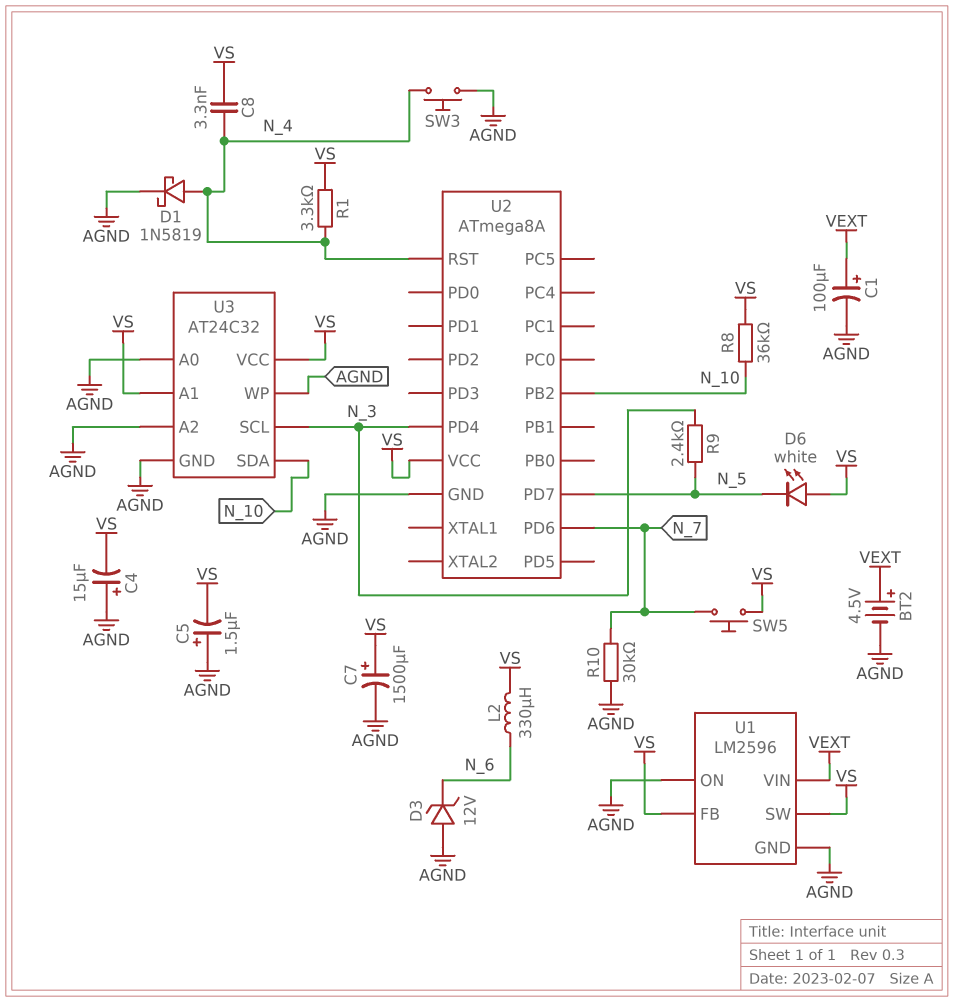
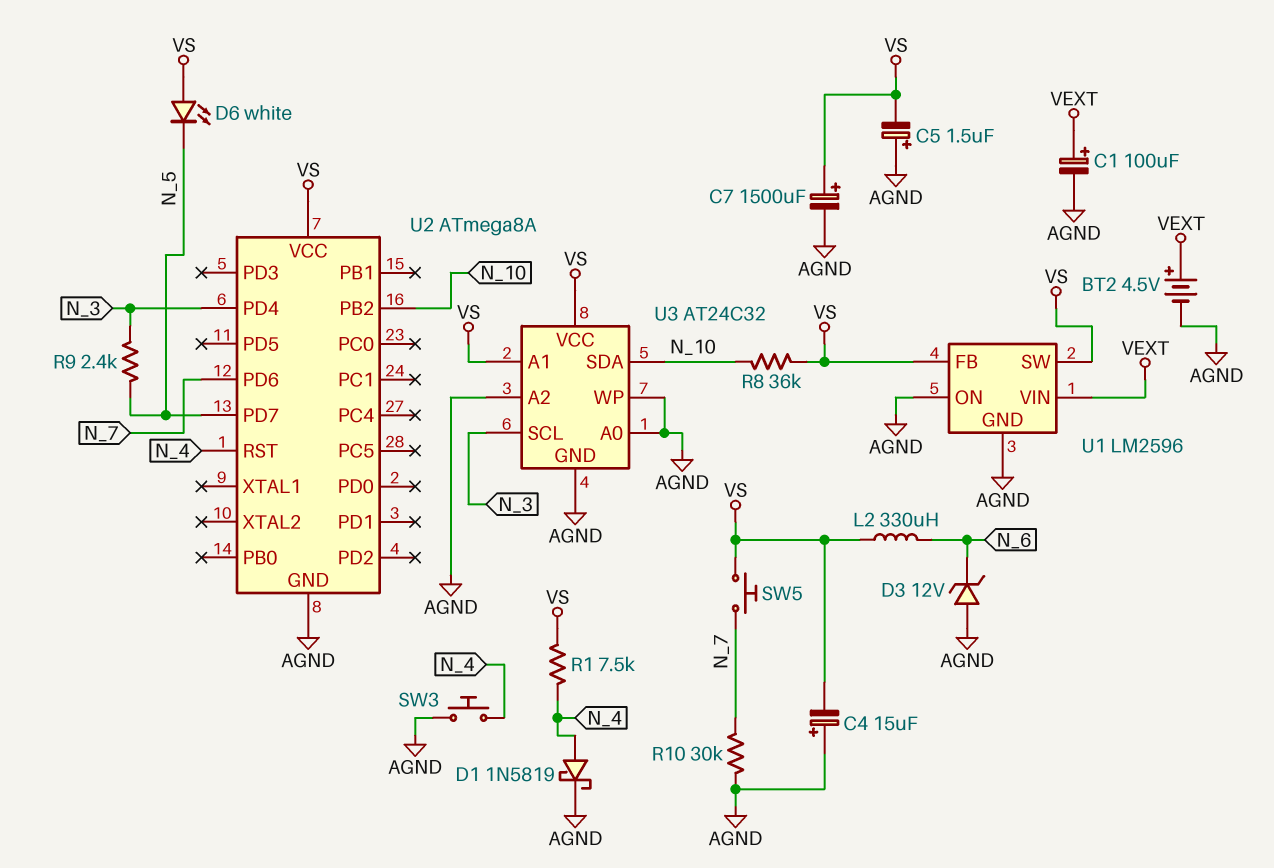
C8: 3.3nF (N_4, VS) -> none
R1: 3.3k (N_4, VS) -> 7.5k (N_4, VS)

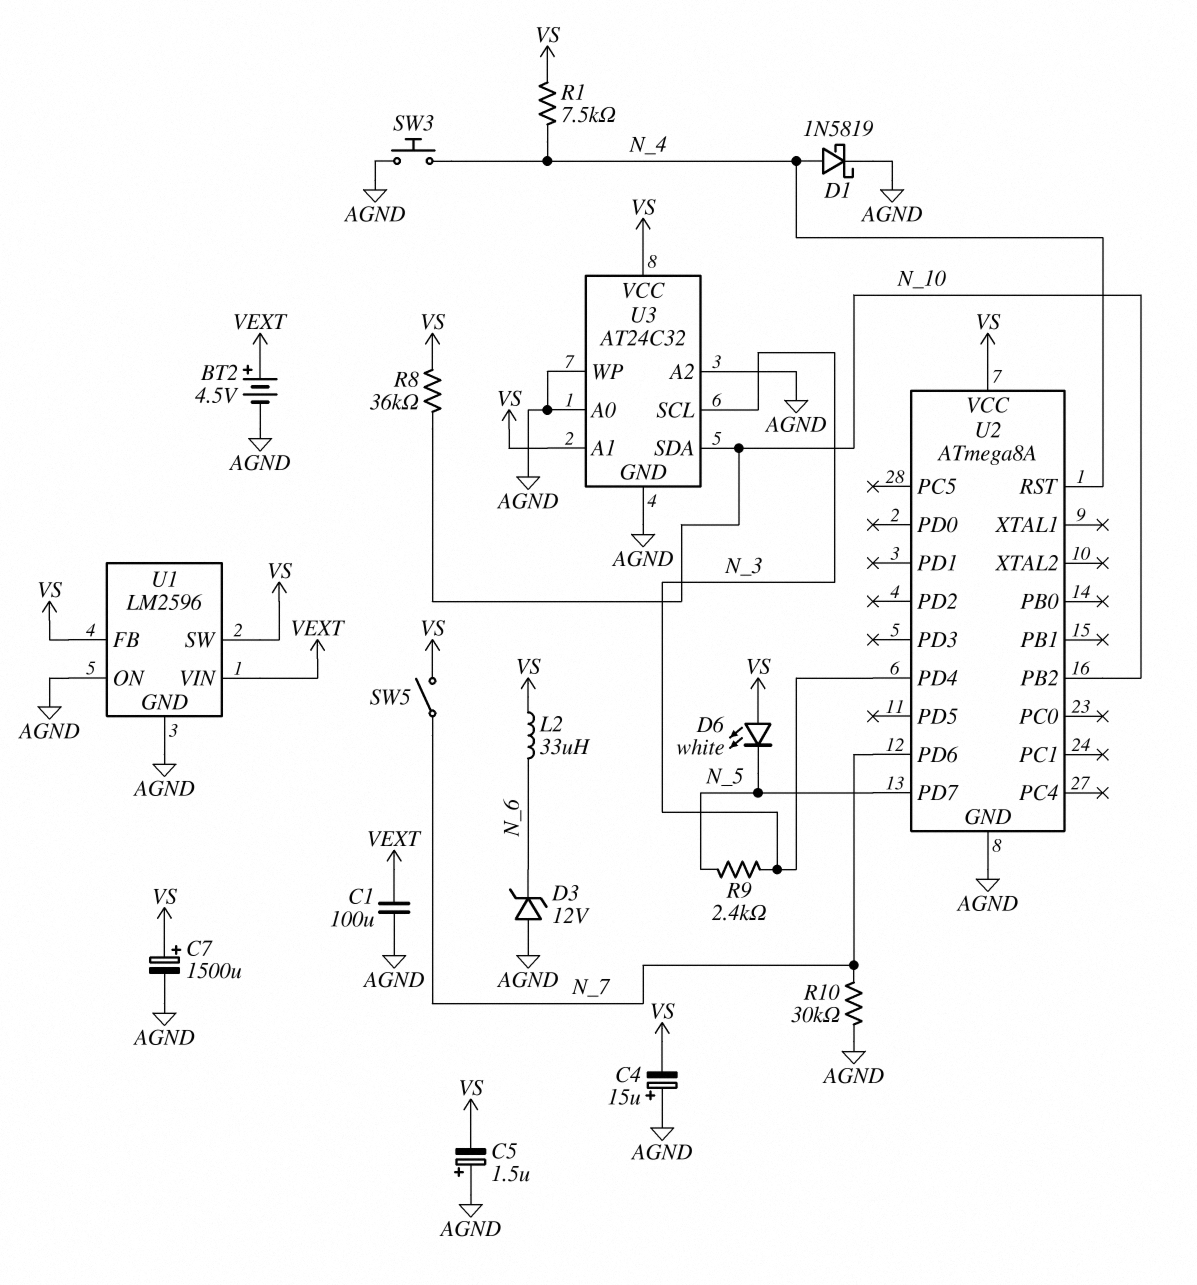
C1: 100uF (plus VEXT, minus AGND) -> 100uF (AGND, VEXT)
L2: 330uH (N_6, VS) -> 33uH (N_6, VS)
SW5: button (N_7, VS) -> switch (N_7, VS)

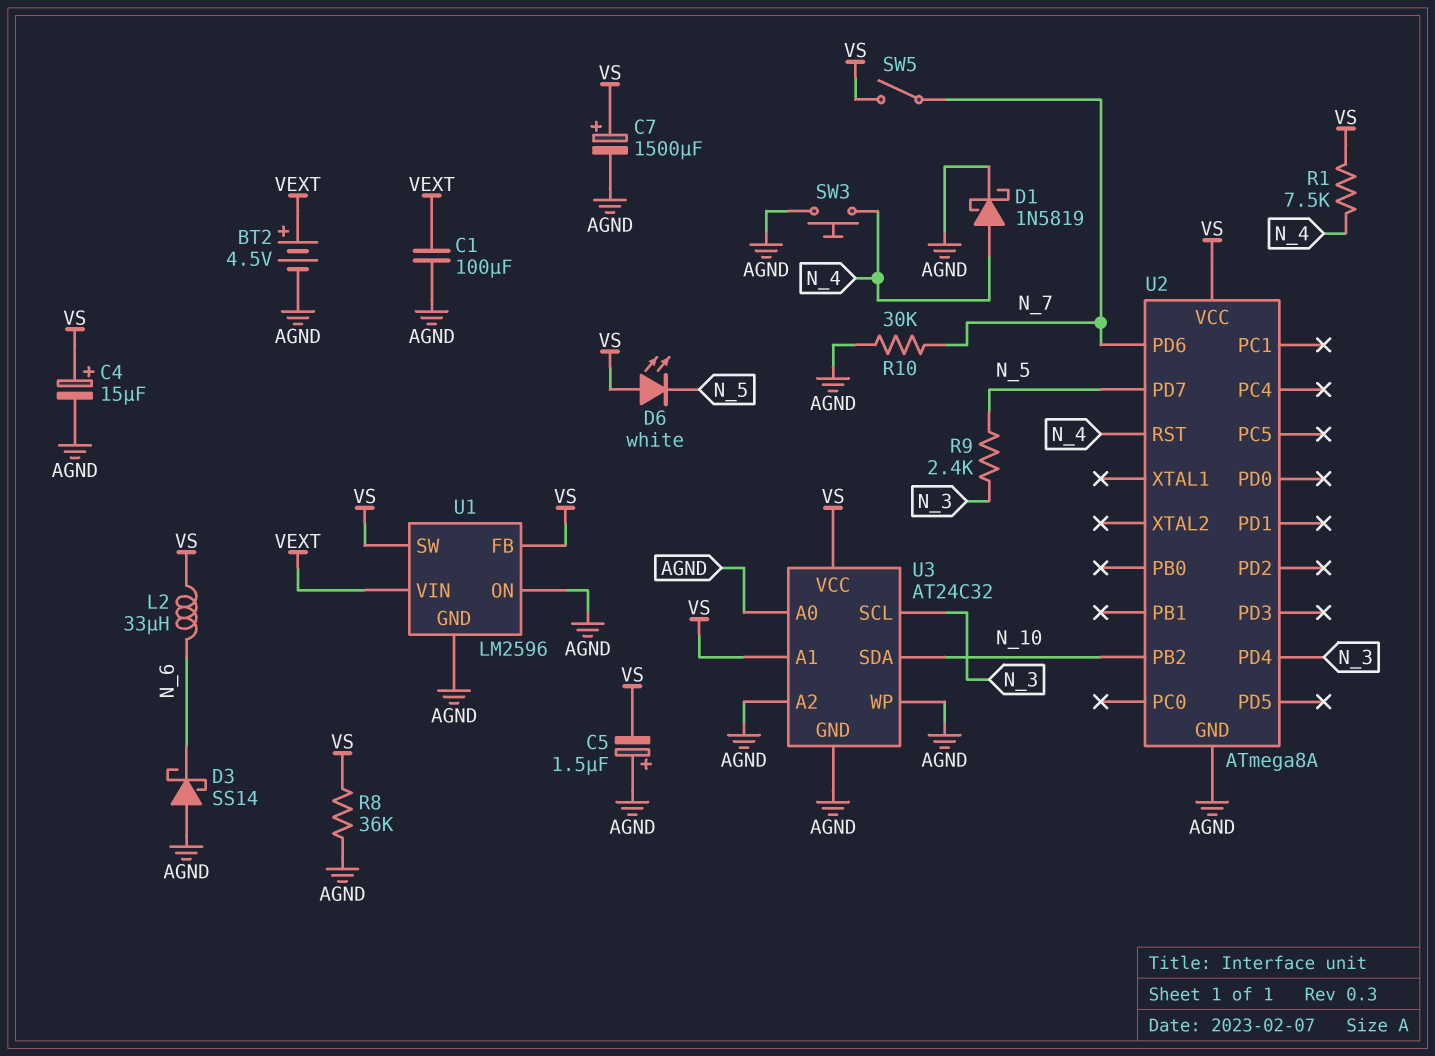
C4: 15uF (plus AGND, minus VS) -> 15uF (plus VS, minus AGND)
D3: zener 12V (A AGND, K N_6) -> schottky SS14 (A AGND, K N_6)
R8: 36k (N_10, VS) -> 36k (AGND, VS)

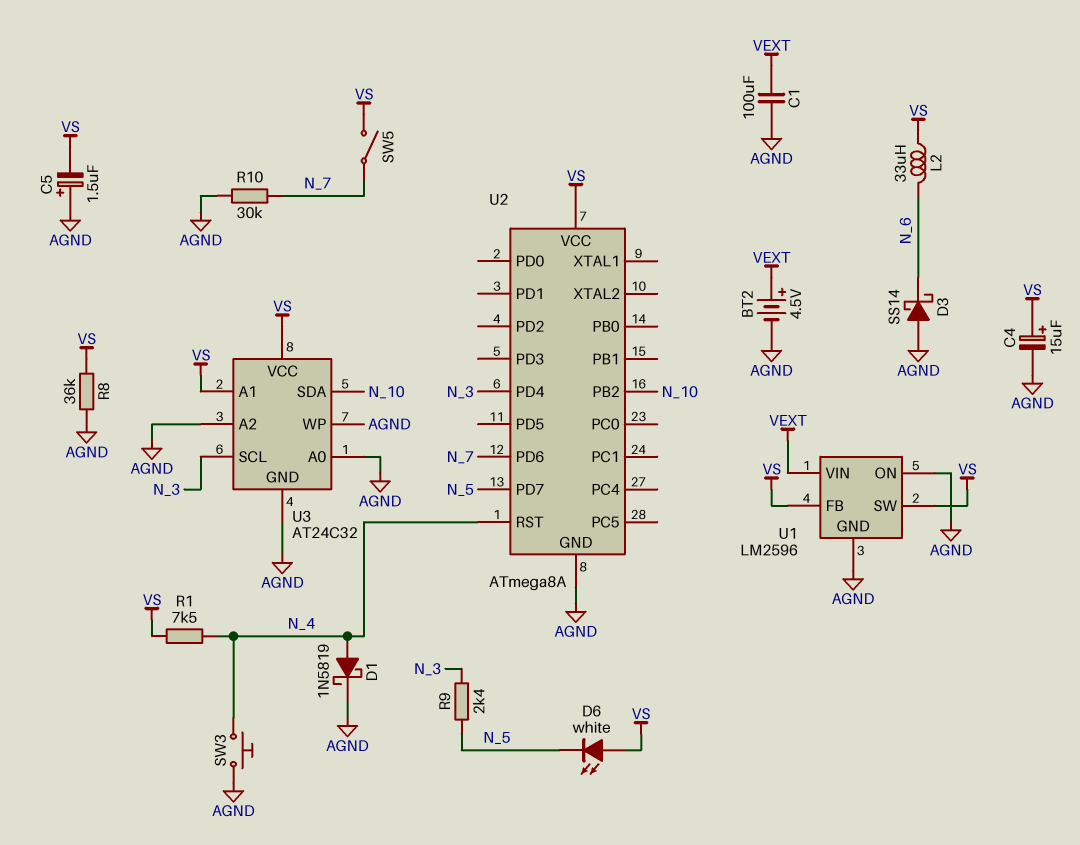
C7: 1500uF (plus VS, minus AGND) -> none

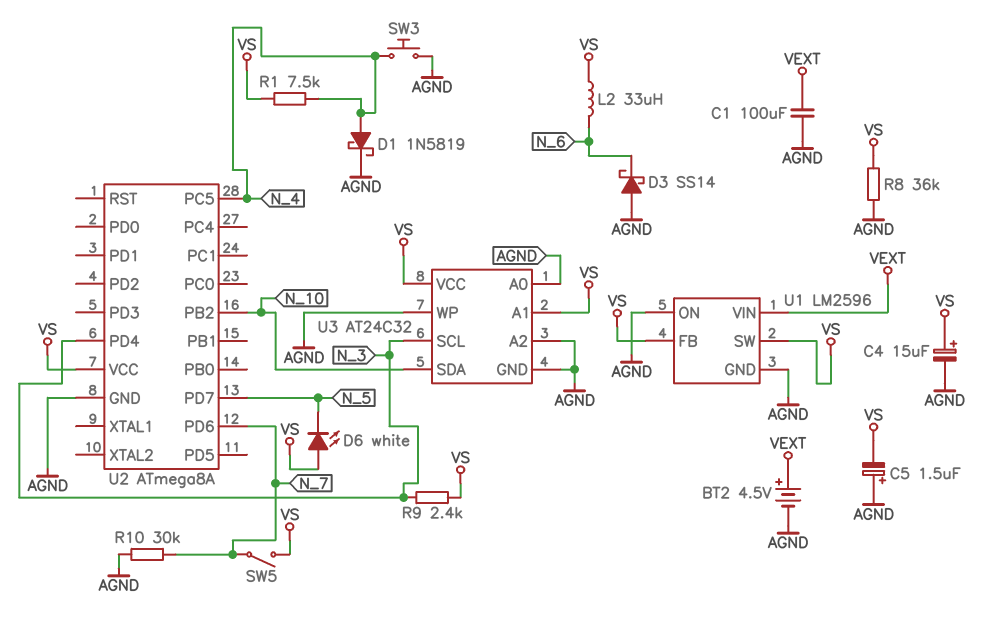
R9: 2.4k (N_3, N_5) -> 2.4k (N_3, VS)
U2 pin PC5: none -> N_4
U2 pin RST: N_4 -> none

